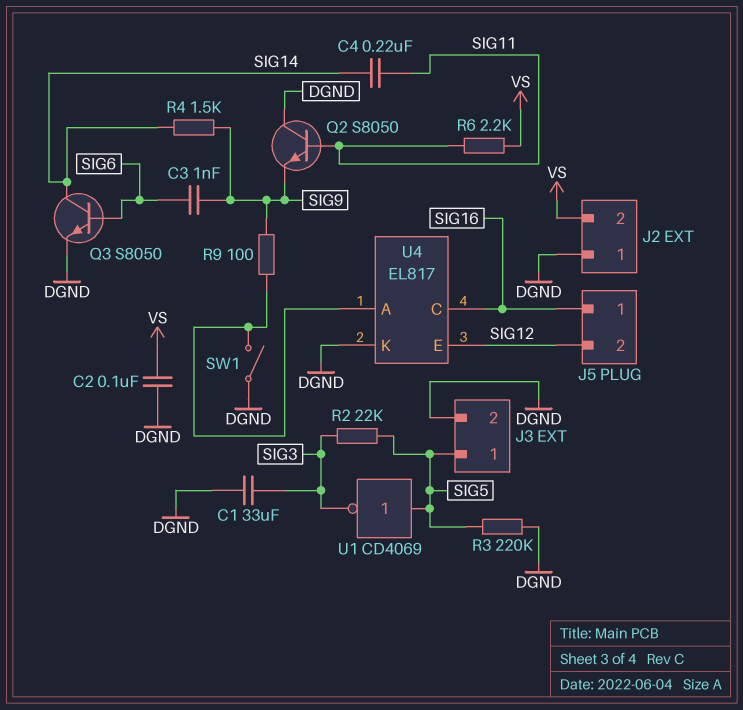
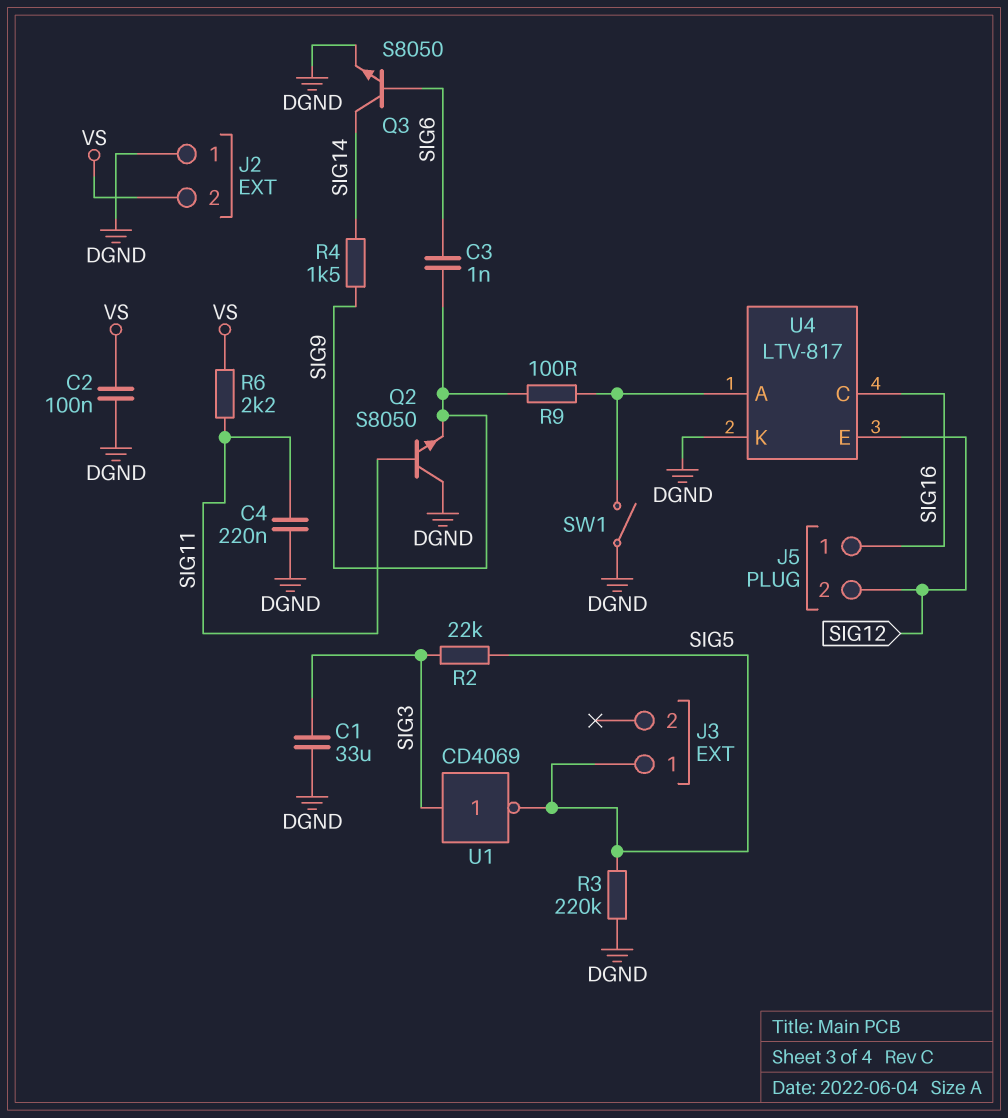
C4: 220nF (SIG11, SIG14) -> 220nF (DGND, SIG11)
J3 pin 2: DGND -> none
U1: NOT CD4069 (in SIG5, out SIG3) -> NOT CD4069 (in SIG3, out SIG5)
U4: EL817 -> LTV-817

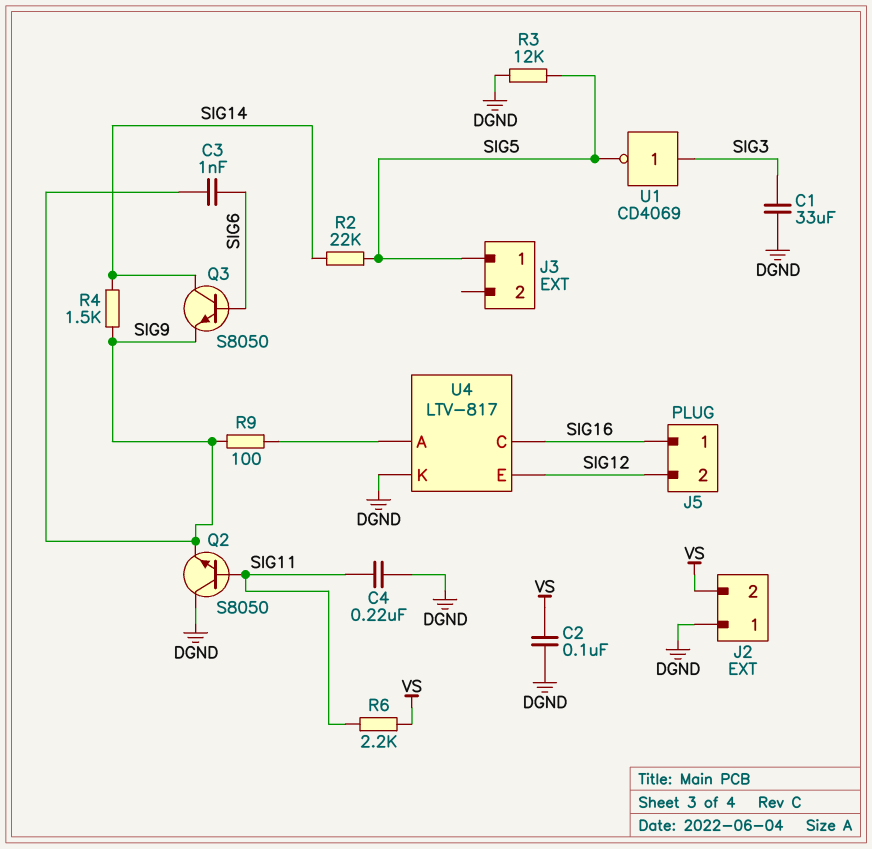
Q3: NPN S8050 (B SIG6, C SIG14, E DGND) -> NPN S8050 (B SIG6, C SIG14, E SIG9)
R2: 22k (SIG3, SIG5) -> 22k (SIG5, SIG14)
R3: 220k (DGND, SIG5) -> 12k (DGND, SIG5)
SW1: switch (DGND, U4/A) -> none

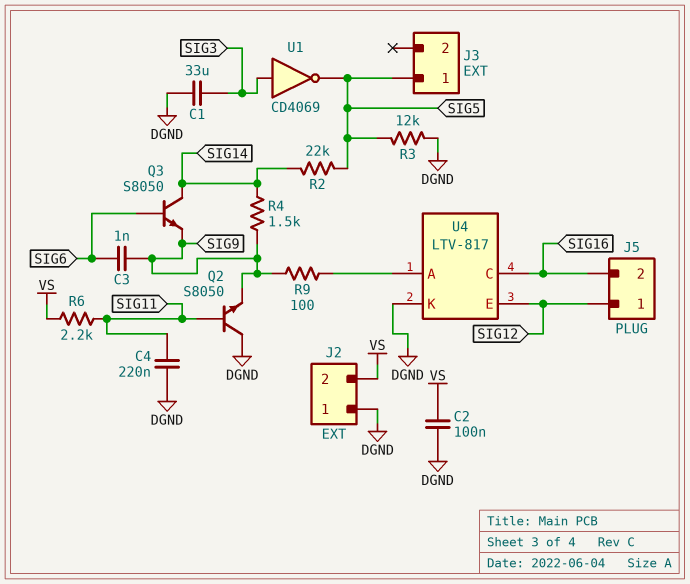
J5 pin 1: SIG16 -> SIG12
J5 pin 2: SIG12 -> SIG16

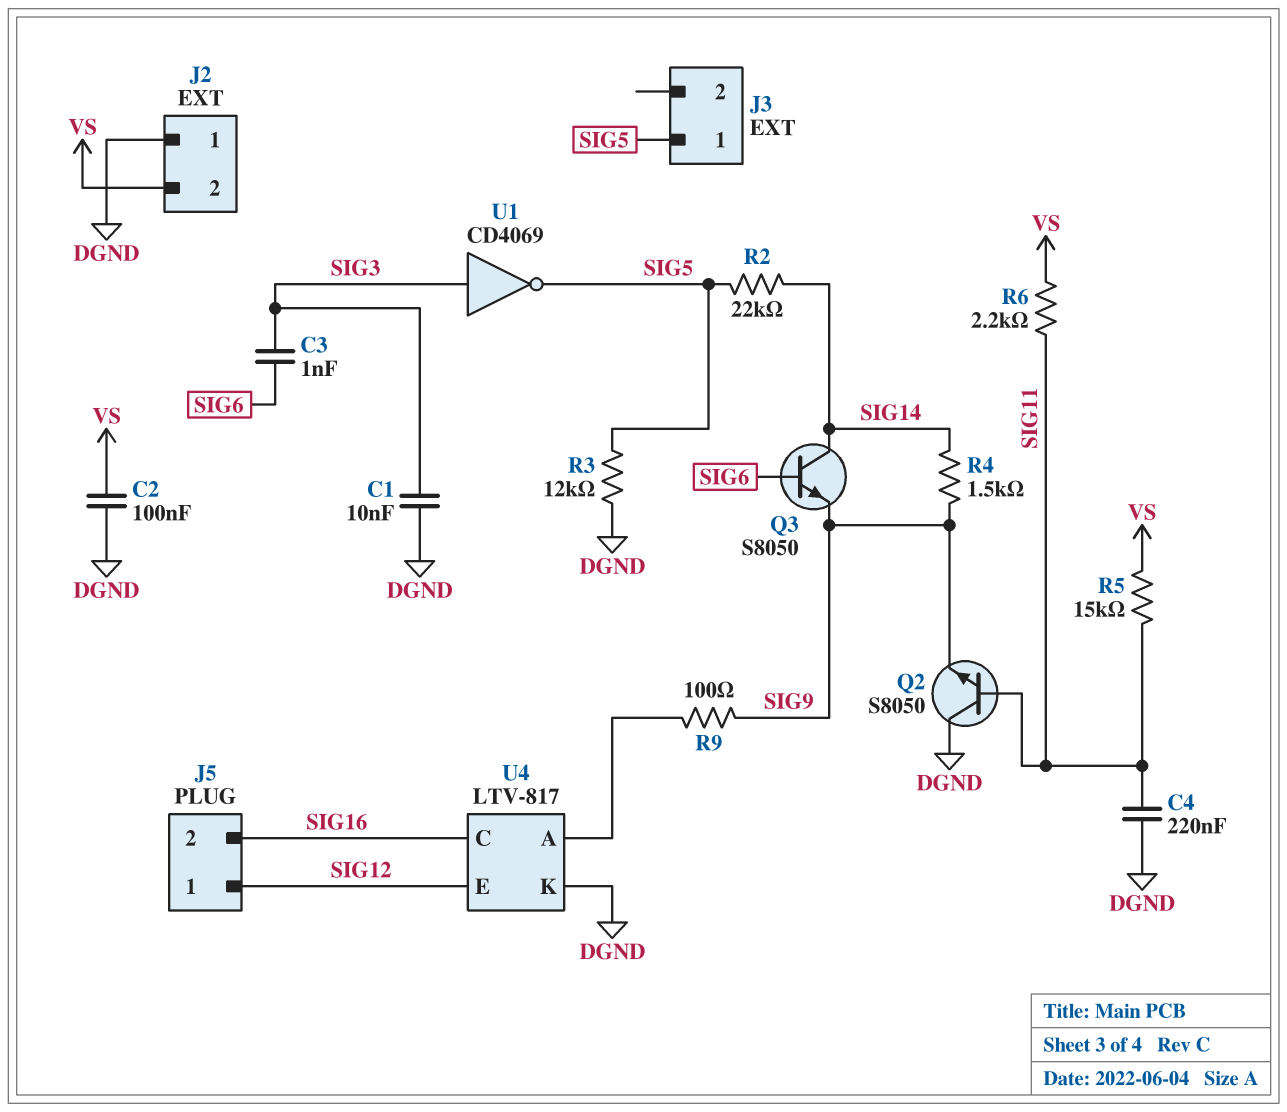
C1: 33uF (DGND, SIG3) -> 10nF (DGND, SIG3)
C3: 1nF (SIG6, SIG9) -> 1nF (SIG3, SIG6)
R5: none -> 15k (SIG11, VS)

